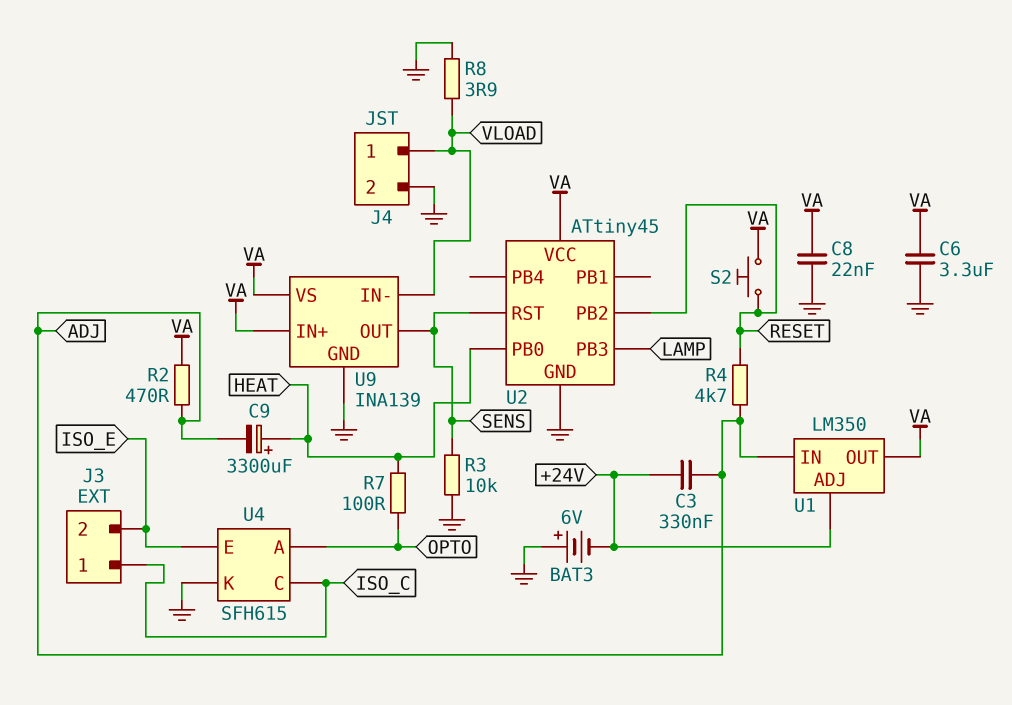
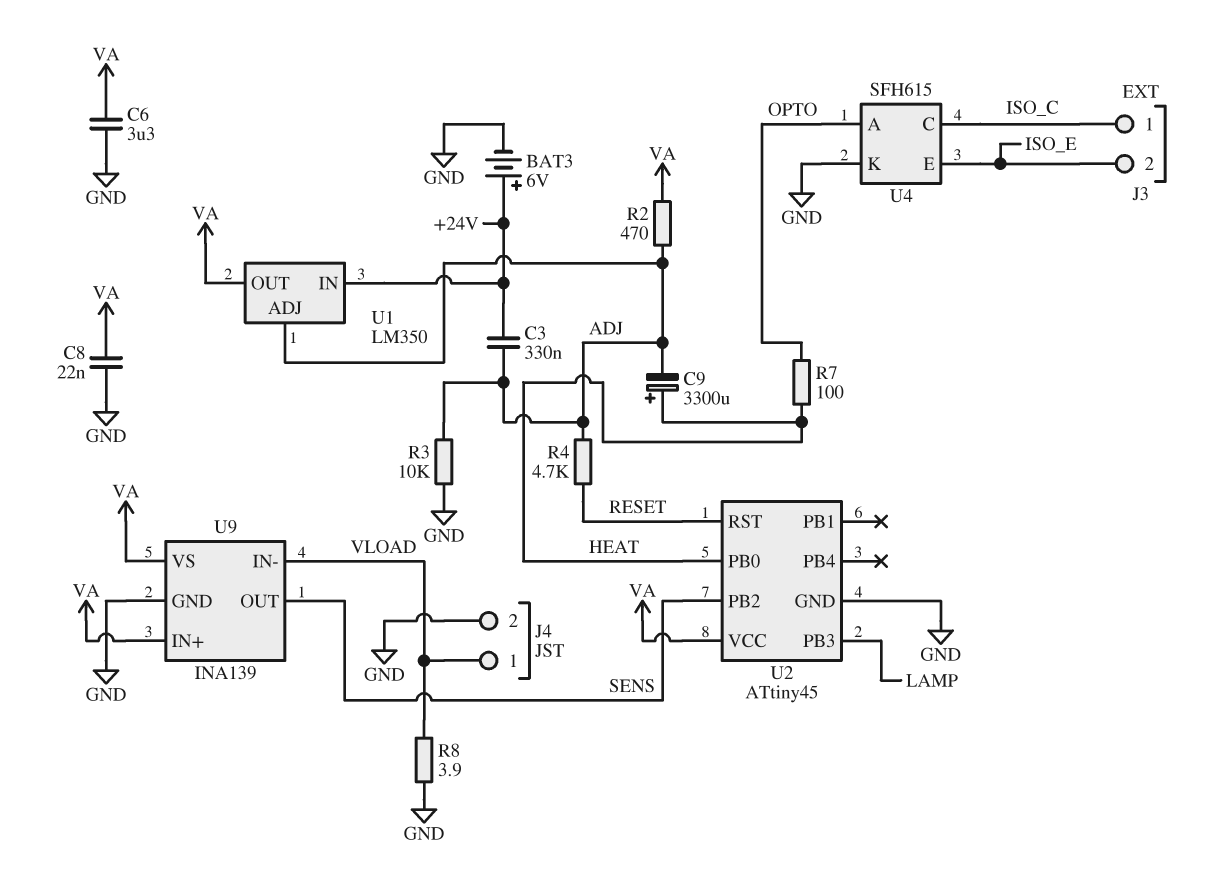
BAT3: 6V (plus GND, minus +24V) -> 6V (plus +24V, minus GND)
R3: 10k (GND, SENS) -> 10k (ADJ, GND)
S2: button (RESET, VA) -> none
U1 pin ADJ: +24V -> ADJ
U1 pin IN: ADJ -> +24V
U2 pin PB2: RESET -> SENS
U2 pin RST: SENS -> RESET

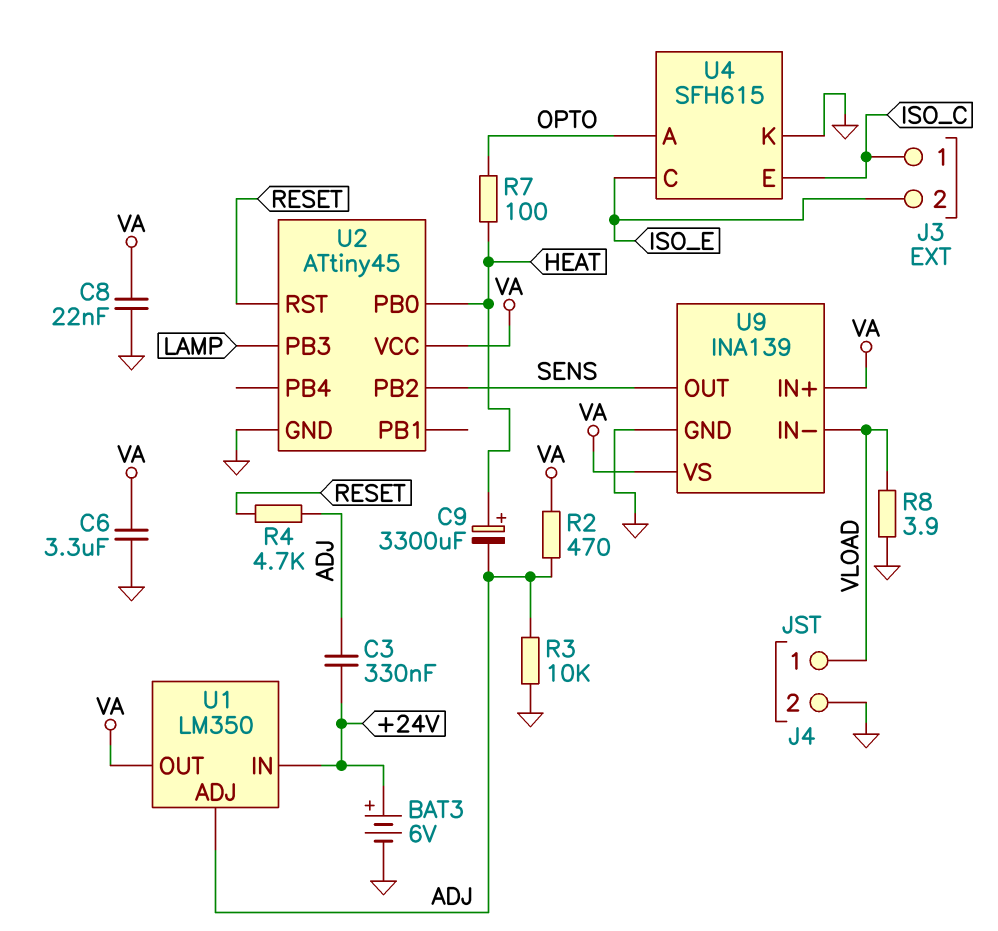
U4 pin C: ISO_C -> ISO_E
U4 pin E: ISO_E -> ISO_C

